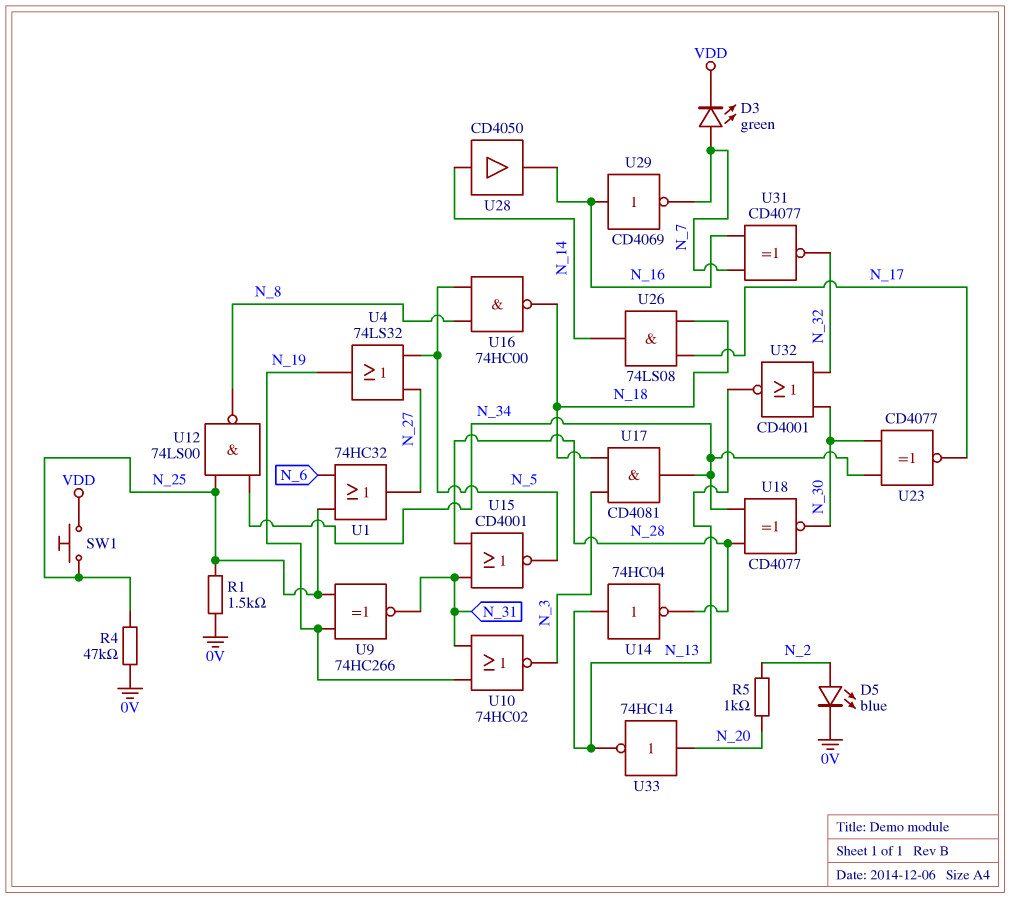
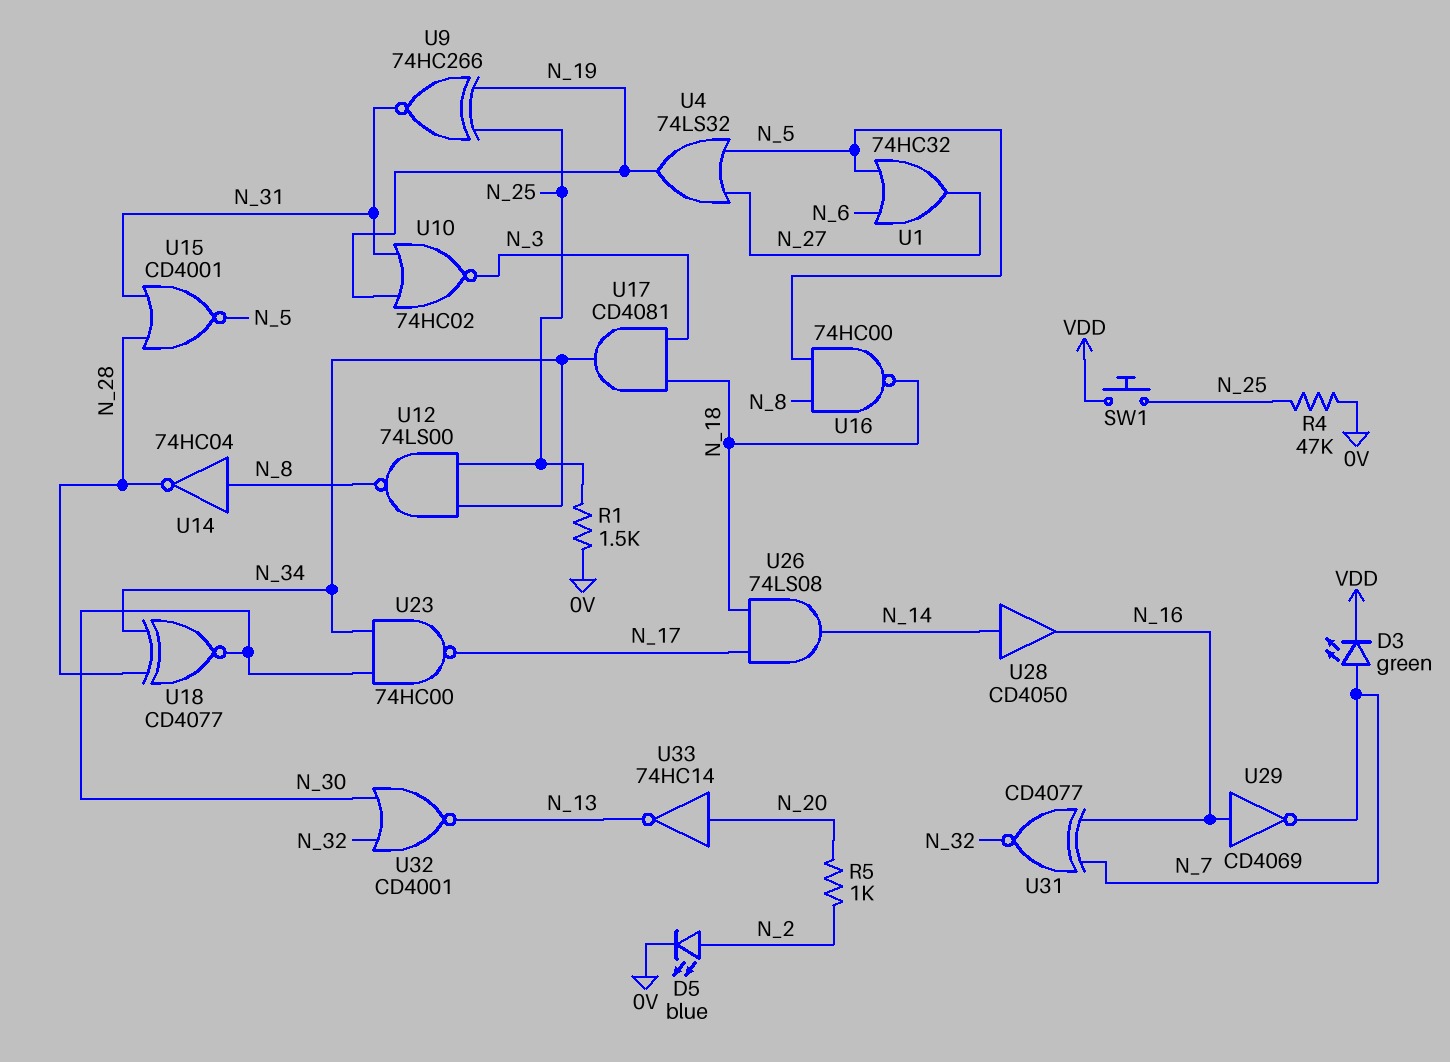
U1: OR 74HC32 (in N_6, in N_25, out N_27) -> OR 74HC32 (in N_5, in N_6, out N_27)
U14: NOT 74HC04 (in N_13, out N_28) -> NOT 74HC04 (in N_8, out N_28)
U23: XNOR CD4077 (in N_30, in N_34, out N_17) -> NAND 74HC00 (in N_30, in N_34, out N_17)

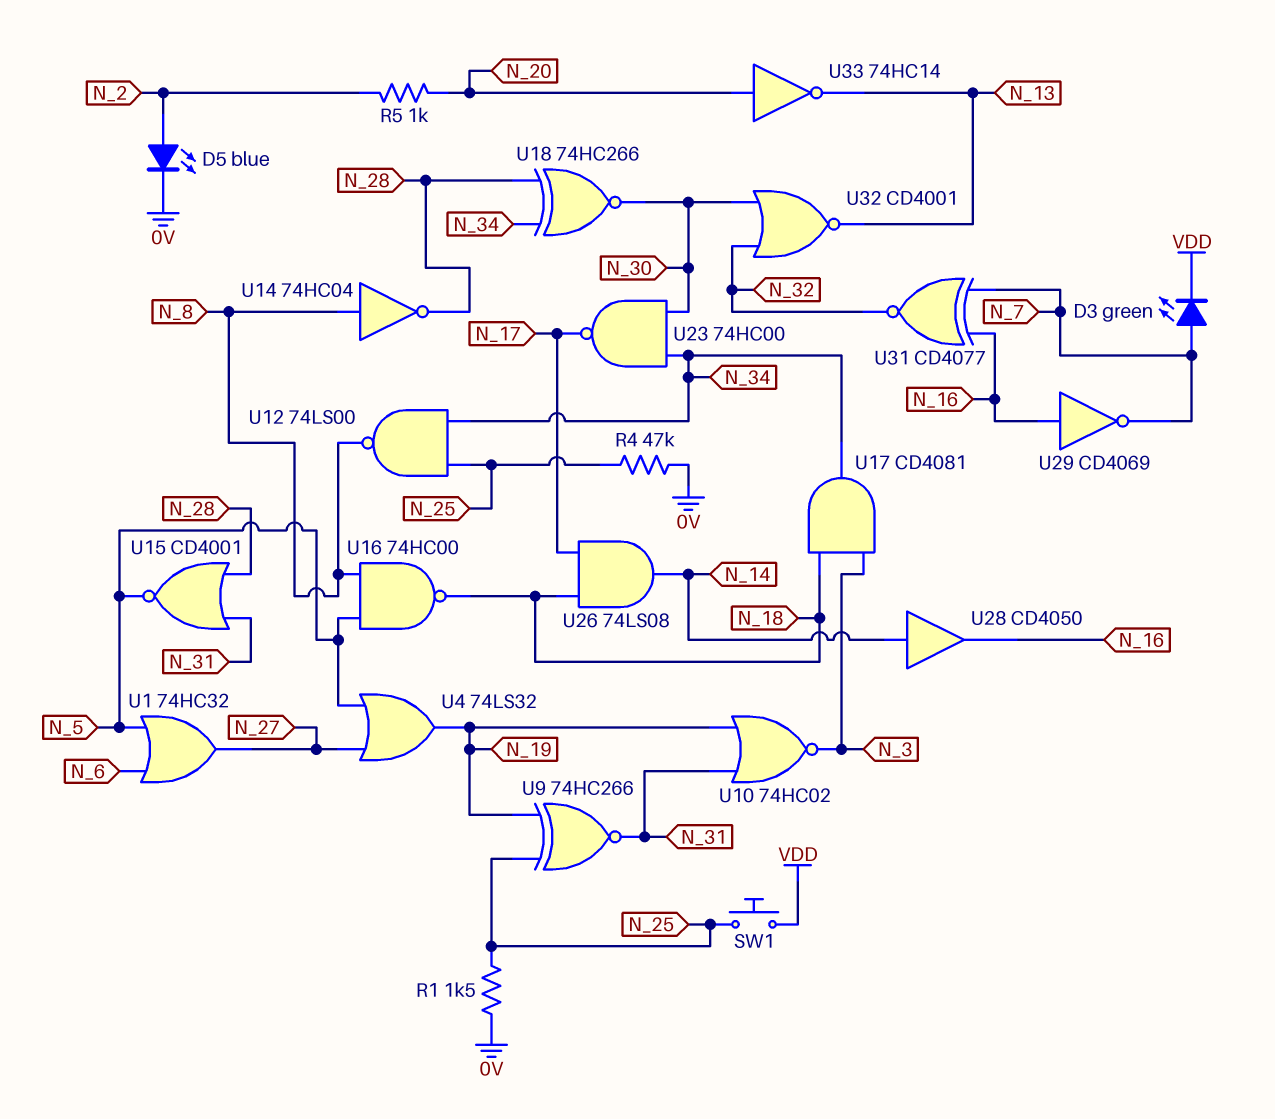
U18: XNOR CD4077 (in N_28, in N_34, out N_30) -> XNOR 74HC266 (in N_28, in N_34, out N_30)

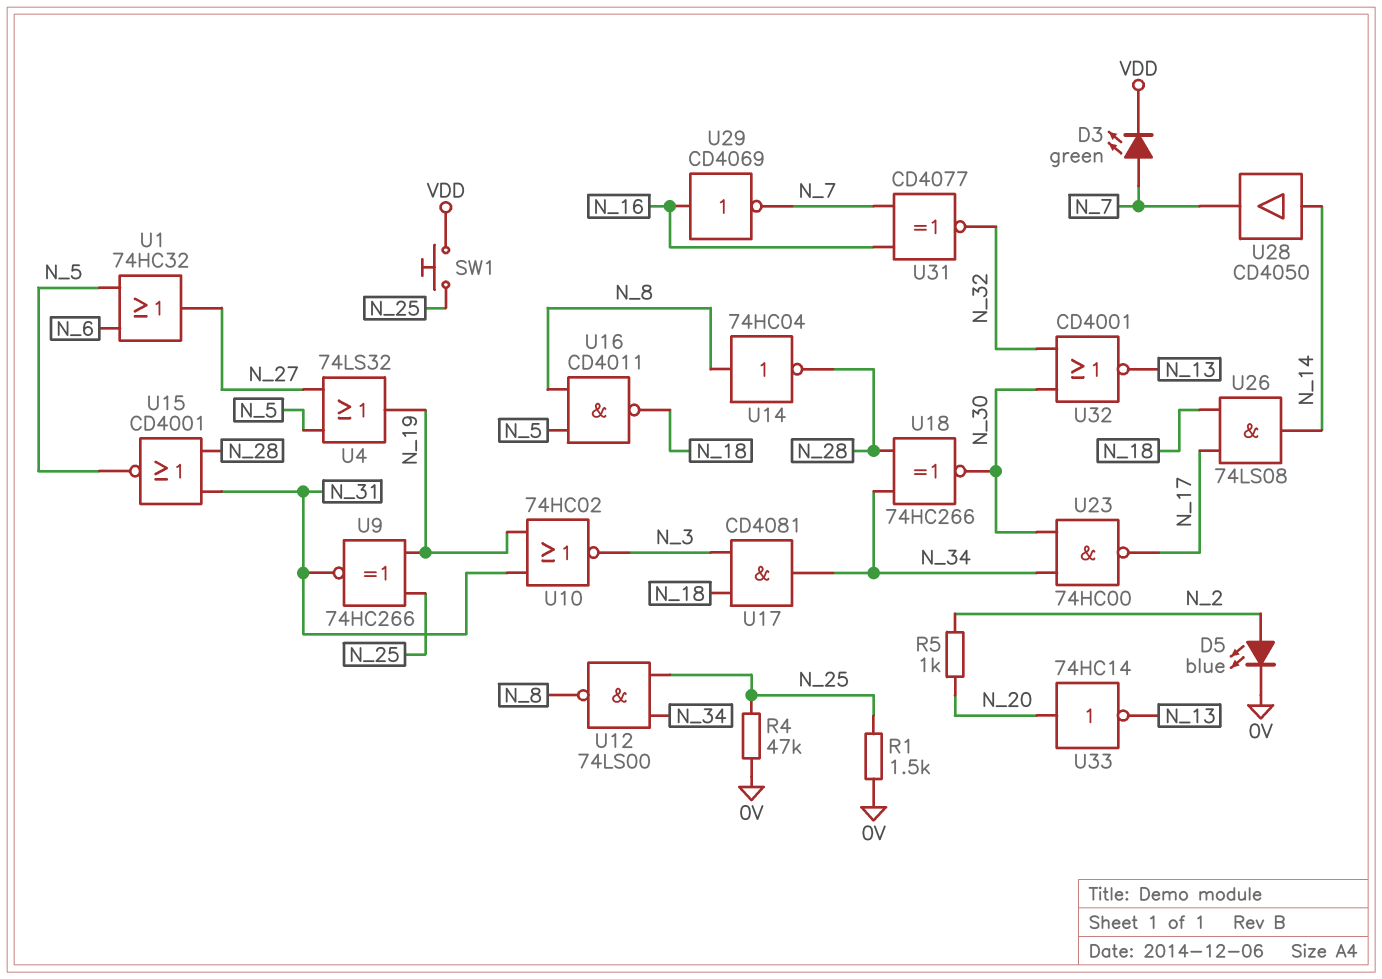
U16: NAND 74HC00 (in N_5, in N_8, out N_18) -> NAND CD4011 (in N_5, in N_8, out N_18)
U28: buffer CD4050 (in N_14, out N_16) -> buffer CD4050 (in N_14, out N_7)

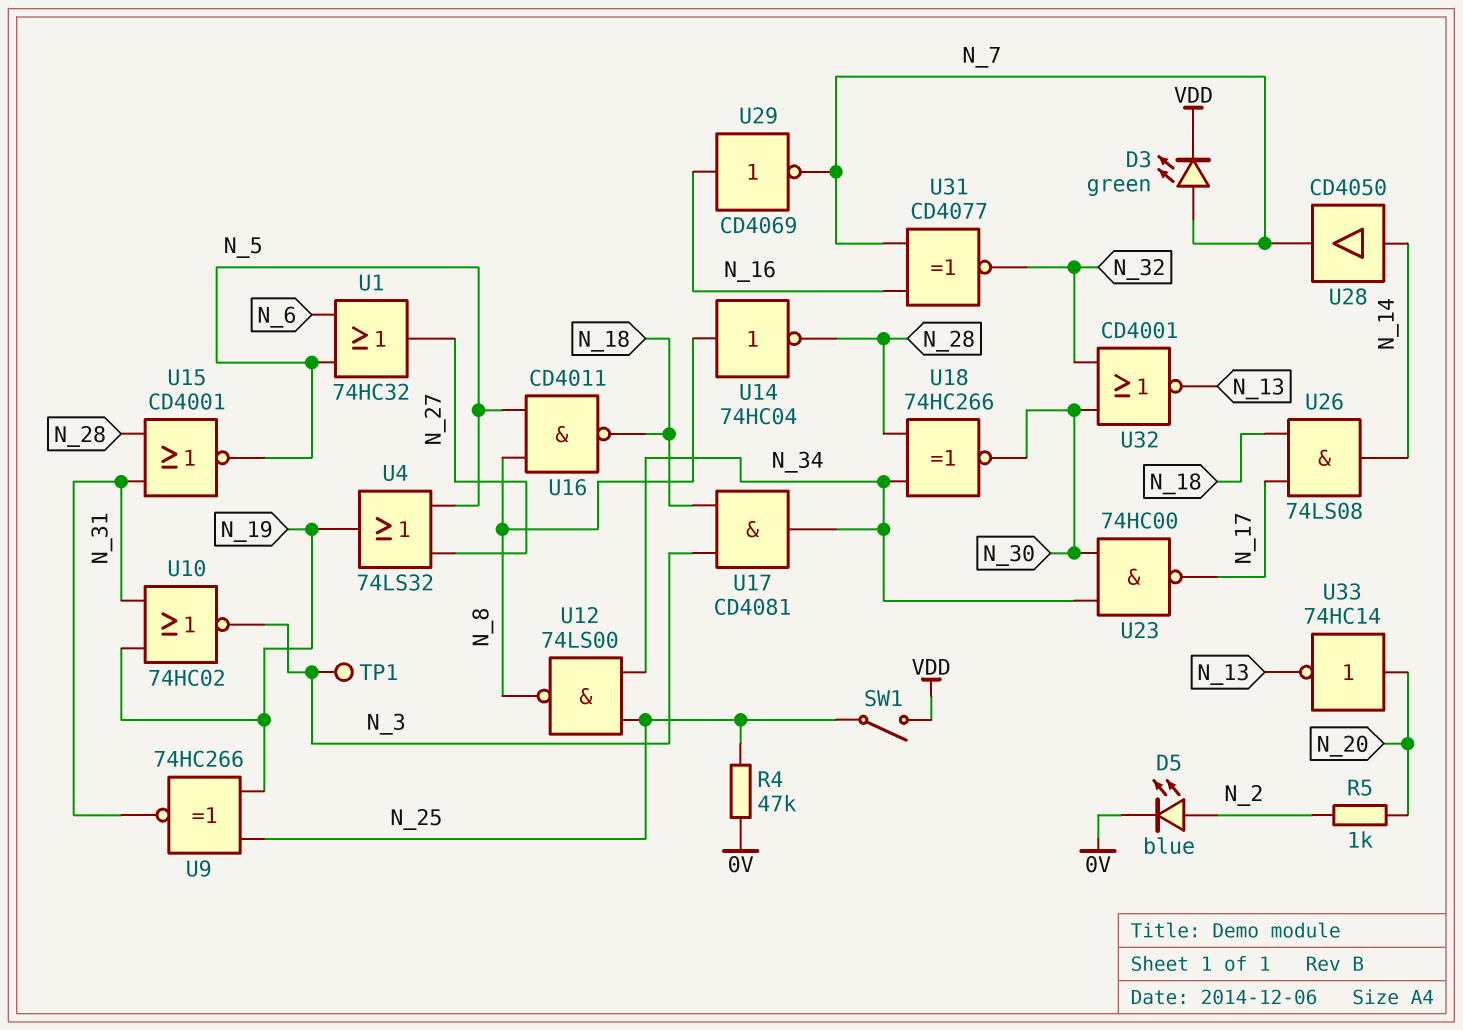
R1: 1.5k (0V, N_25) -> none
SW1: button (N_25, VDD) -> switch (N_25, VDD)
TP1: none -> test point (N_3)

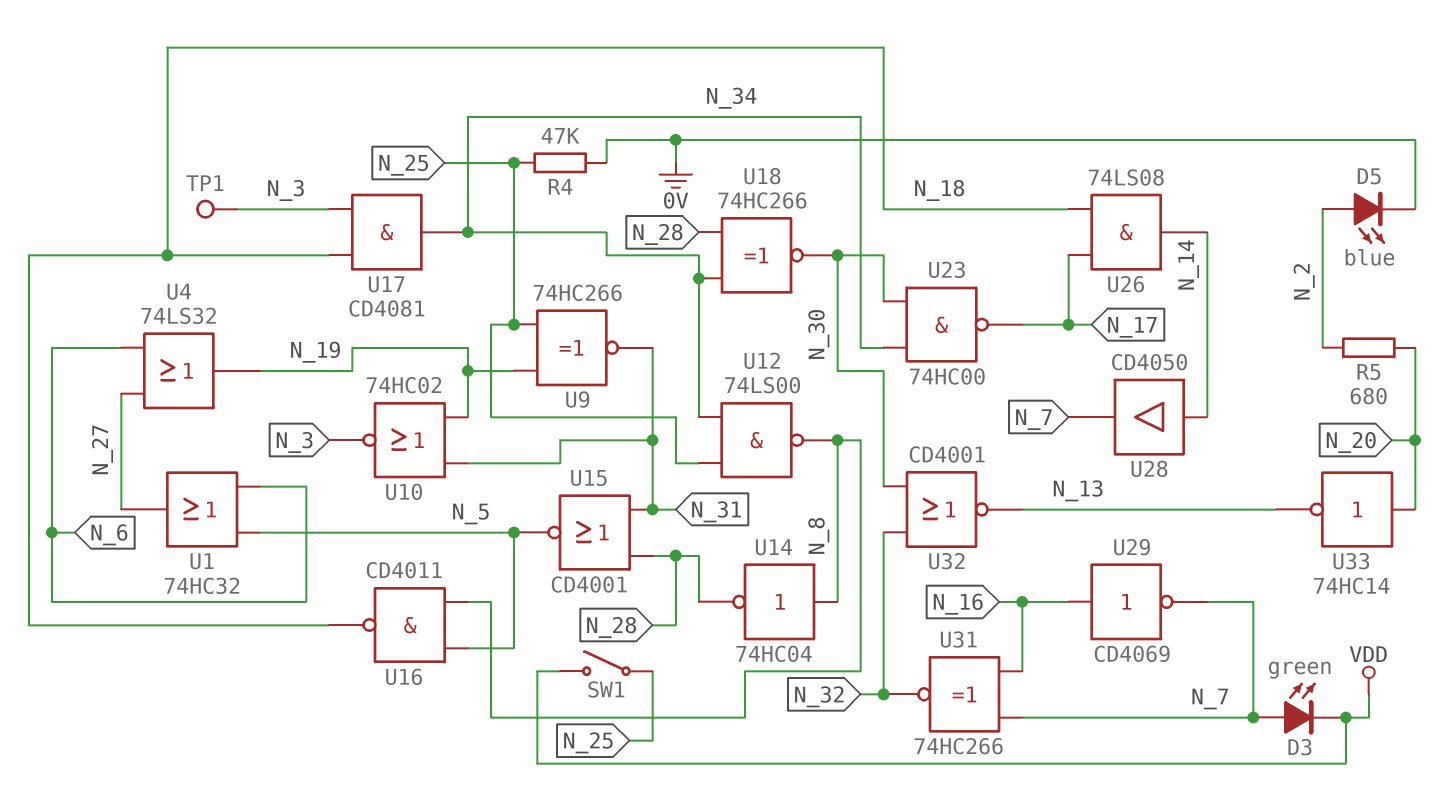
R5: 1k (N_2, N_20) -> 680 (N_2, N_20)
U4: OR 74LS32 (in N_5, in N_27, out N_19) -> OR 74LS32 (in N_6, in N_27, out N_19)
U31: XNOR CD4077 (in N_7, in N_16, out N_32) -> XNOR 74HC266 (in N_7, in N_16, out N_32)

